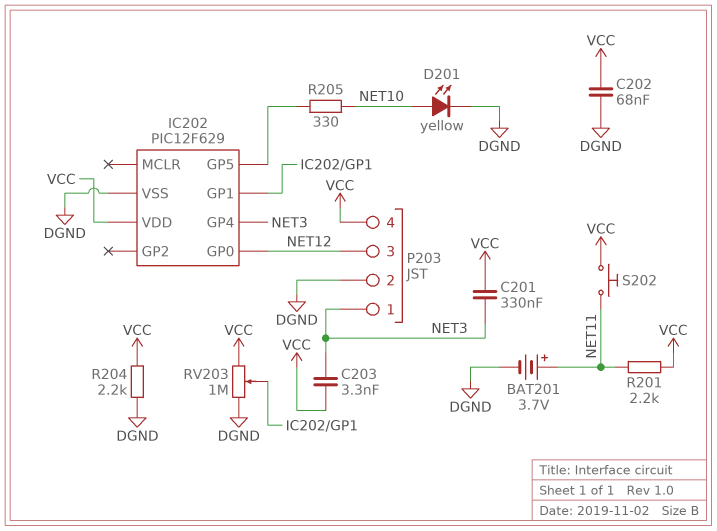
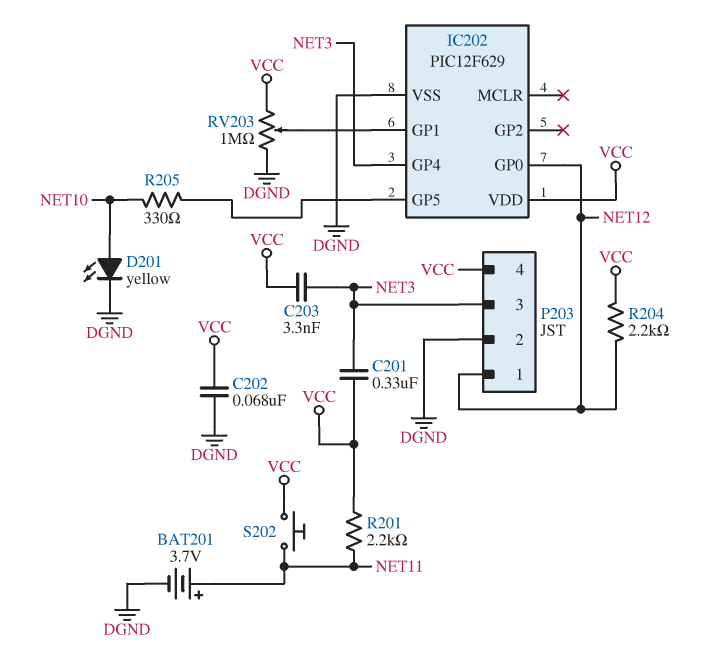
P203 pin 1: NET3 -> NET12
P203 pin 3: NET12 -> NET3
R204: 2.2k (DGND, VCC) -> 2.2k (NET12, VCC)

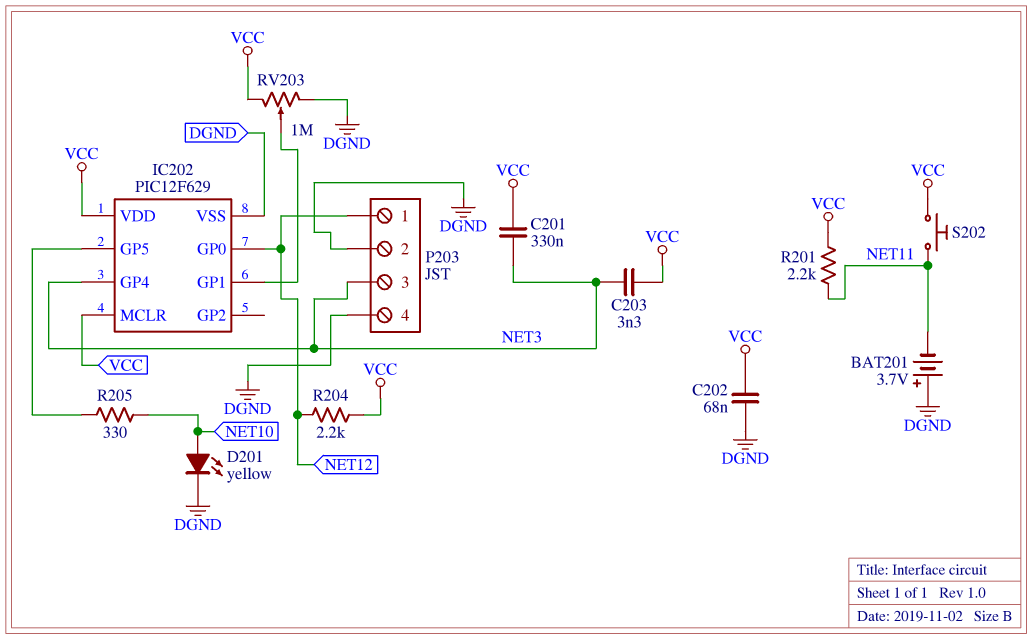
BAT201: 3.7V (plus NET11, minus DGND) -> 3.7V (plus DGND, minus NET11)
IC202 pin MCLR: none -> VCC
P203 pin 4: VCC -> DGND

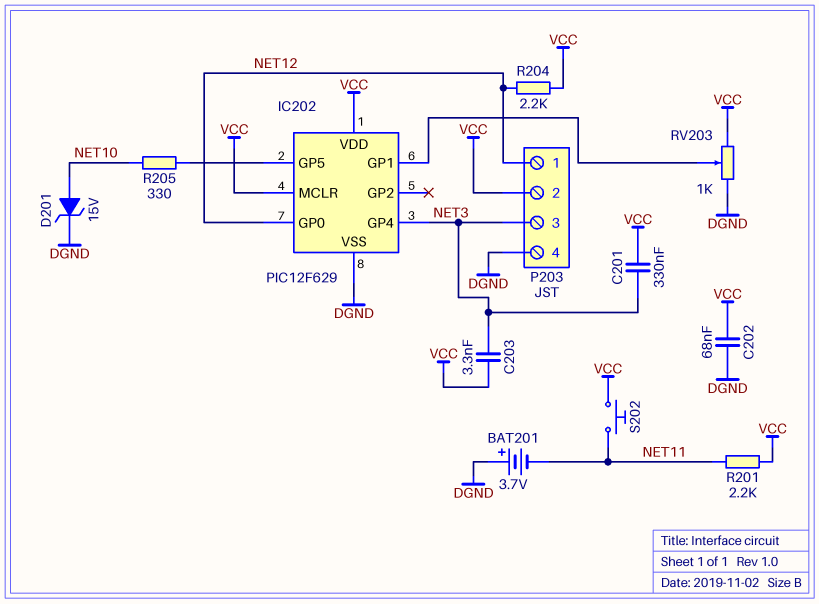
D201: LED yellow (A NET10, K DGND) -> zener 15V (A NET10, K DGND)
P203 pin 2: DGND -> VCC
RV203: 1M (DGND, VCC, wiper IC202/GP1) -> 1k (DGND, VCC, wiper IC202/GP1)

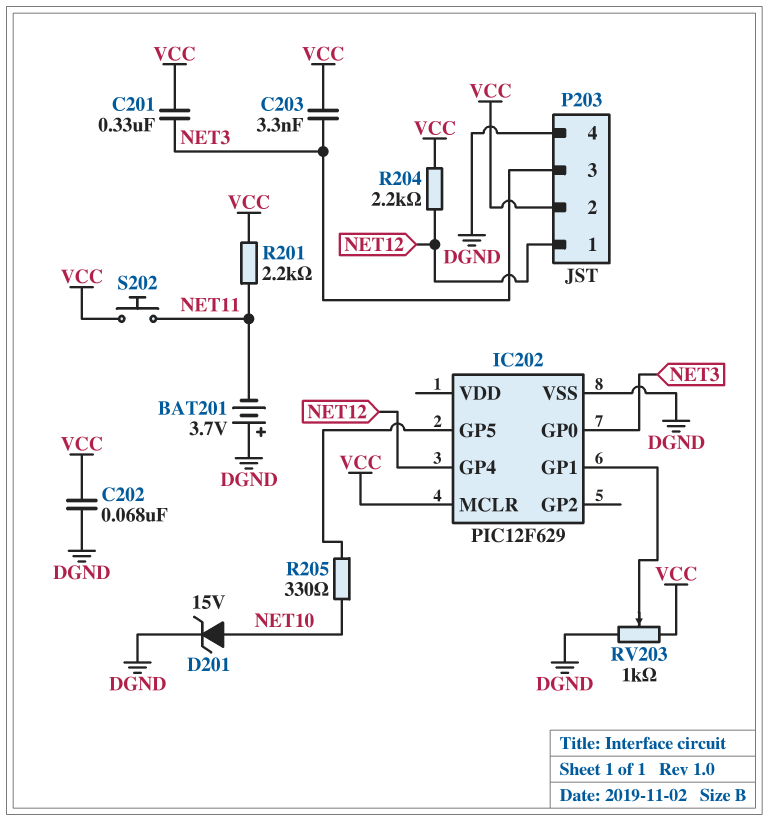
IC202 pin GP0: NET12 -> NET3
IC202 pin GP4: NET3 -> NET12
IC202 pin VDD: VCC -> none

